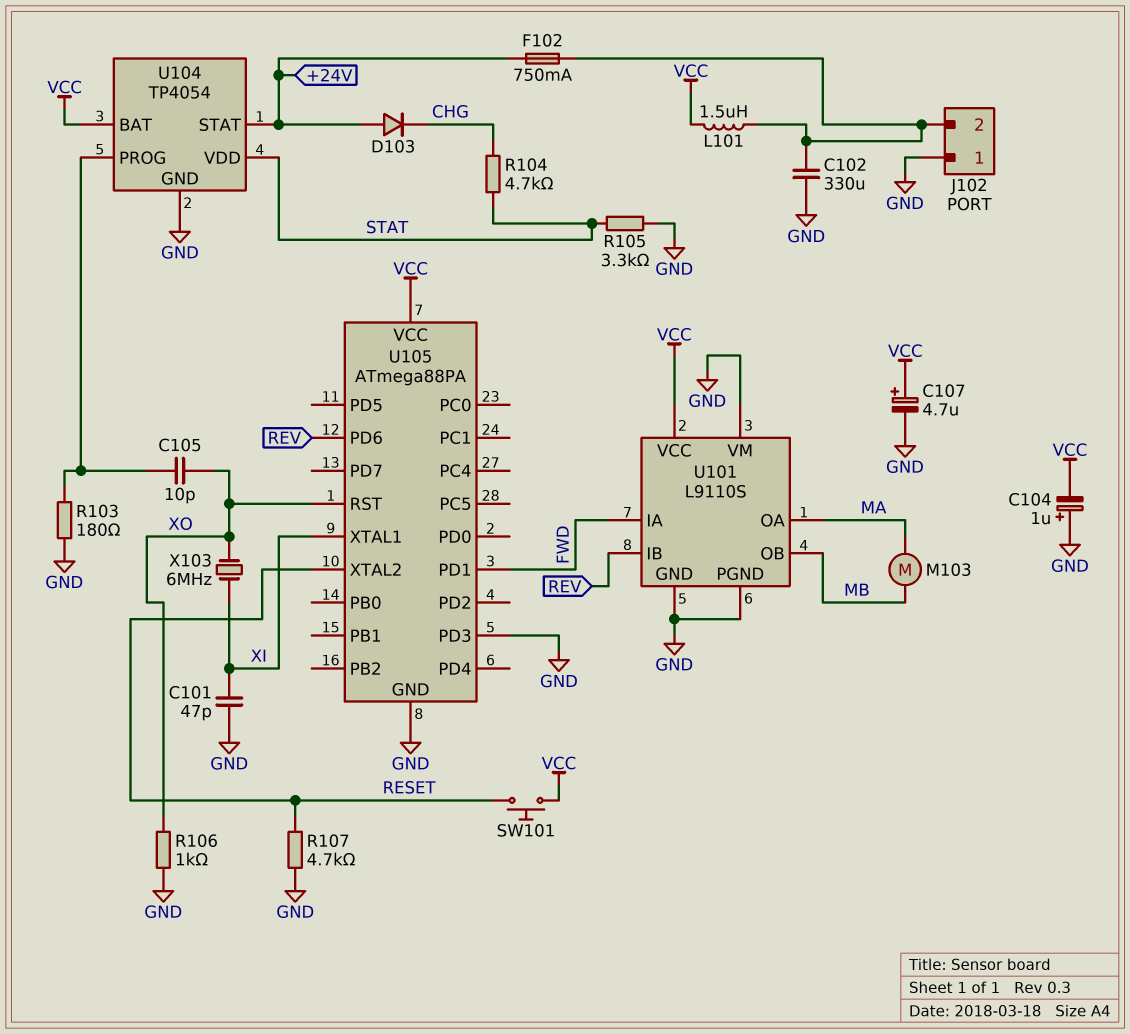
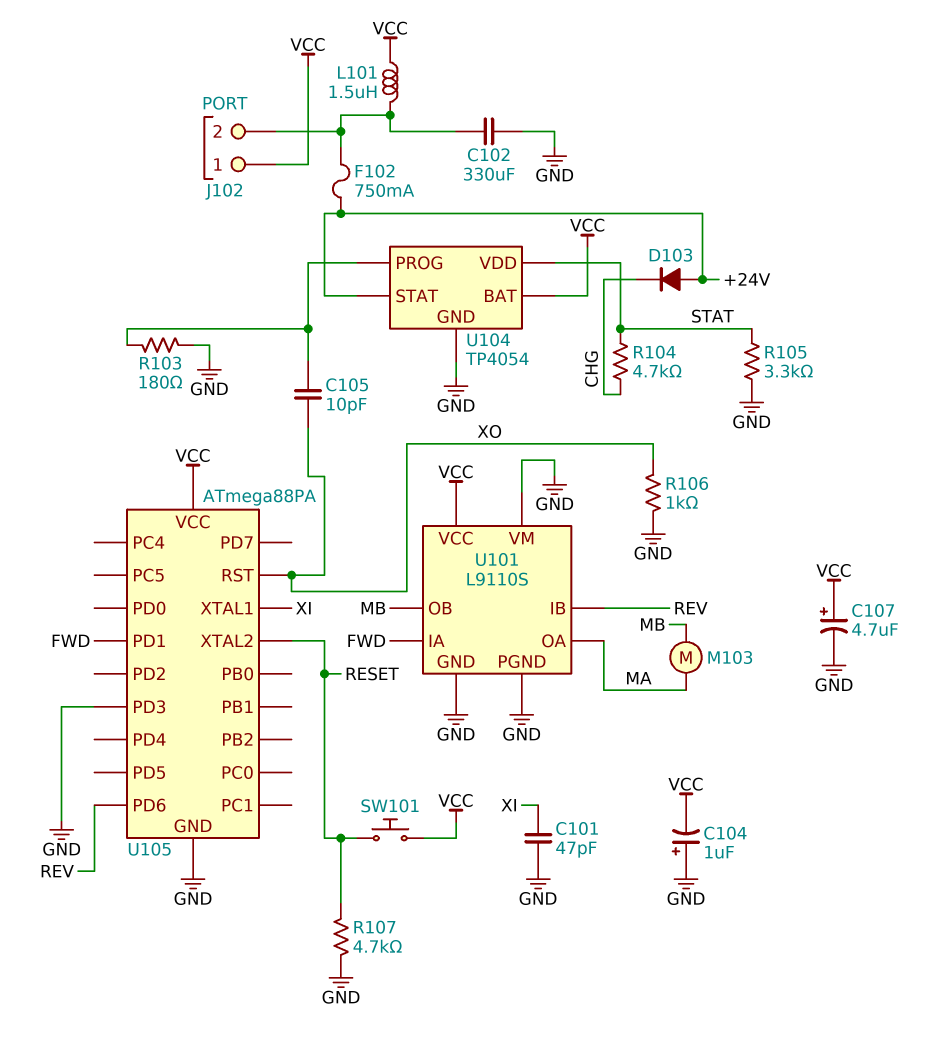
J102 pin 1: GND -> VCC
X103: 6MHz (XI, XO) -> none

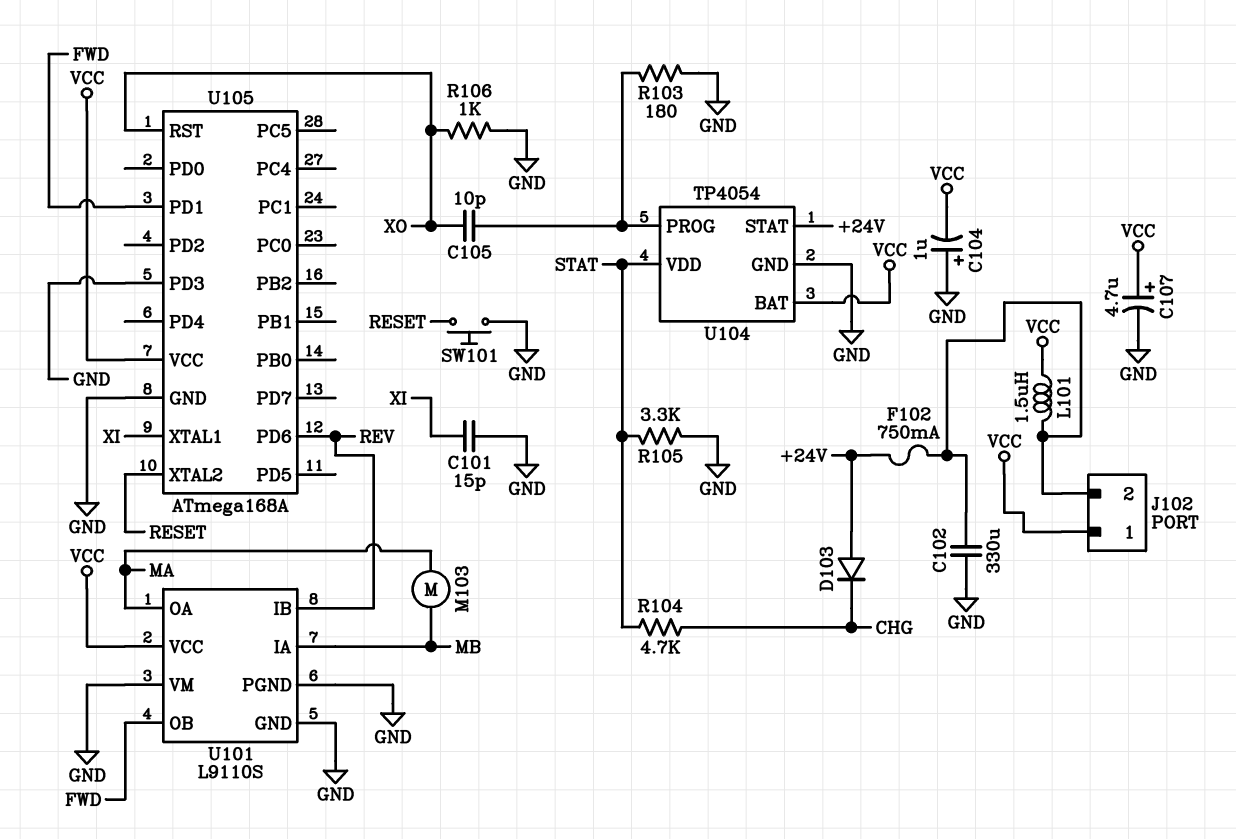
C101: 47pF (GND, XI) -> 15pF (GND, XI)
R107: 4.7k (GND, RESET) -> none
SW101: button (RESET, VCC) -> button (GND, RESET)
U101 pin IA: FWD -> MB
U101 pin OB: MB -> FWD
U105: ATmega88PA -> ATmega168A

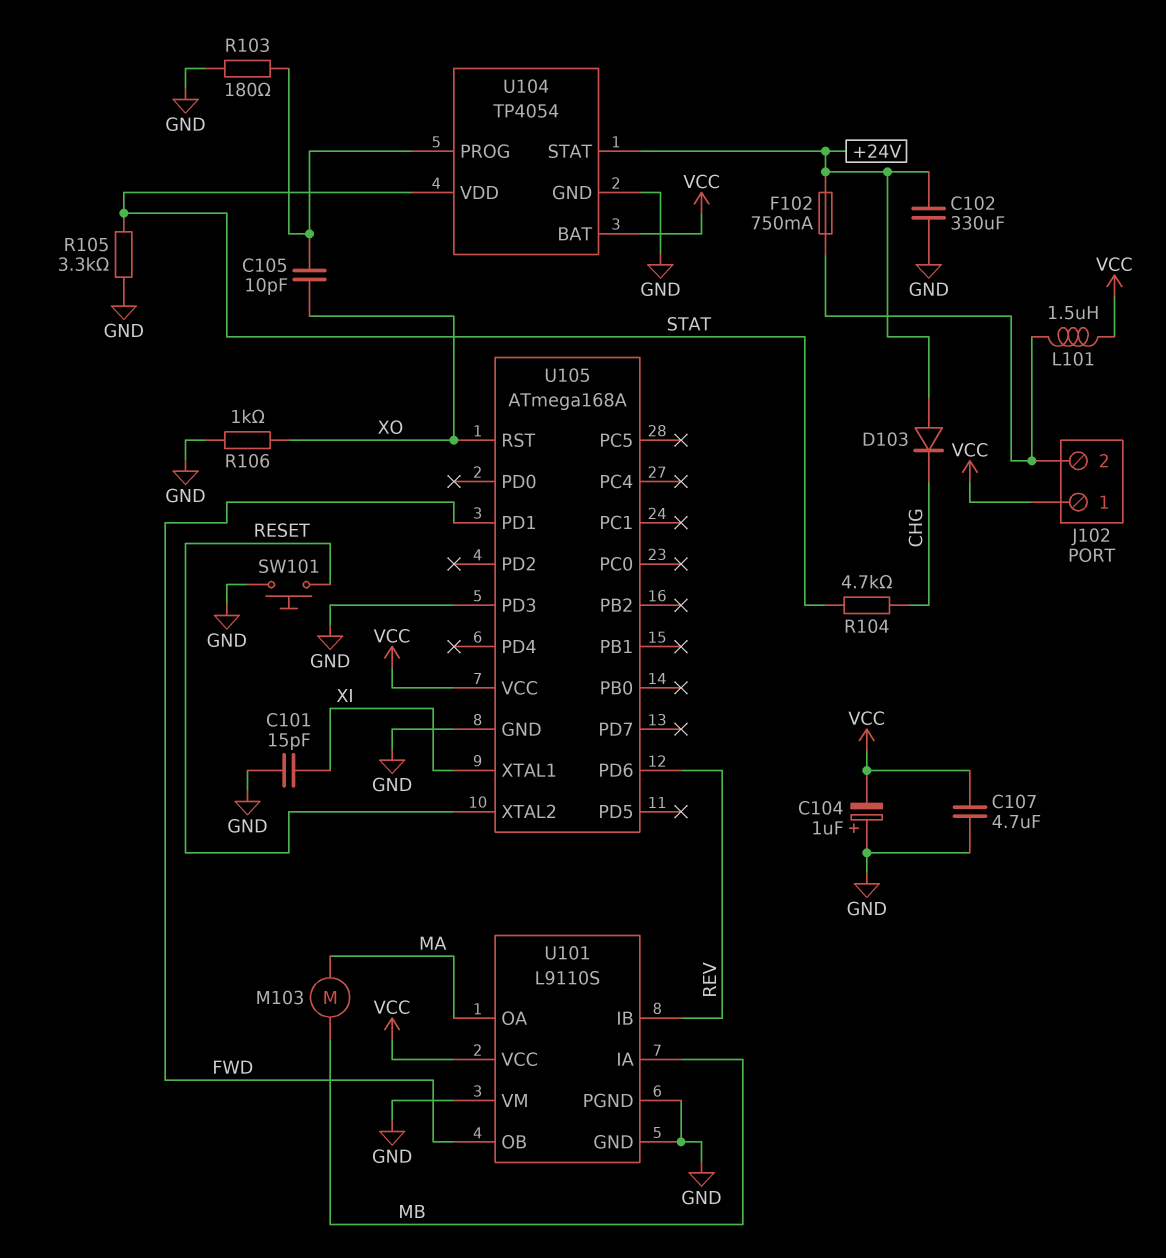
C102: 330uF (GND, J102/2) -> 330uF (+24V, GND)
C107: 4.7uF (plus VCC, minus GND) -> 4.7uF (GND, VCC)

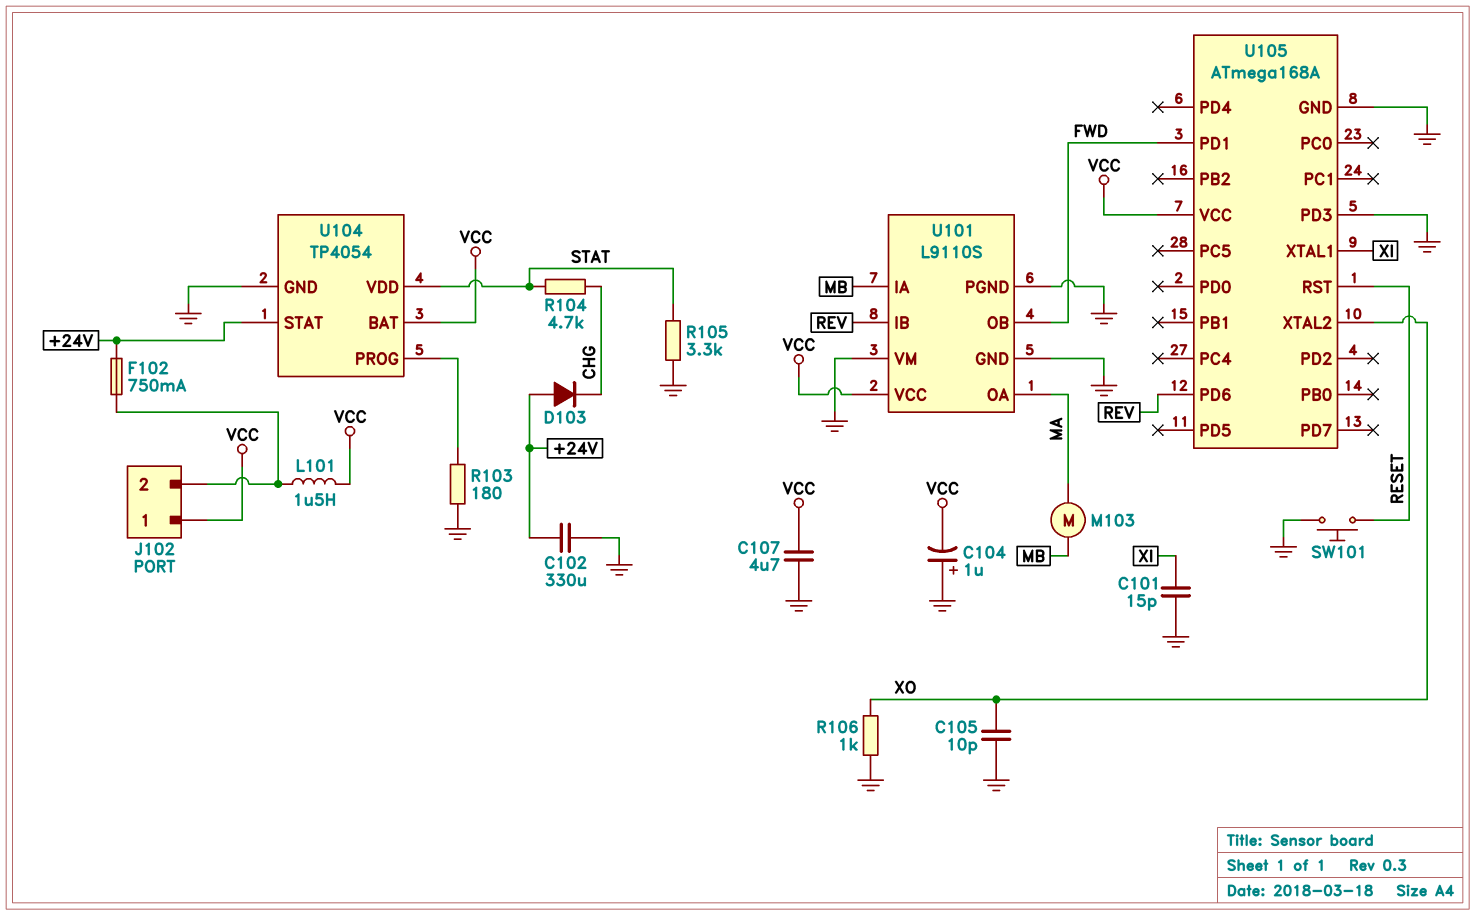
C105: 10pF (U104/PROG, XO) -> 10pF (GND, XO)
U105 pin RST: XO -> RESET
U105 pin XTAL2: RESET -> XO

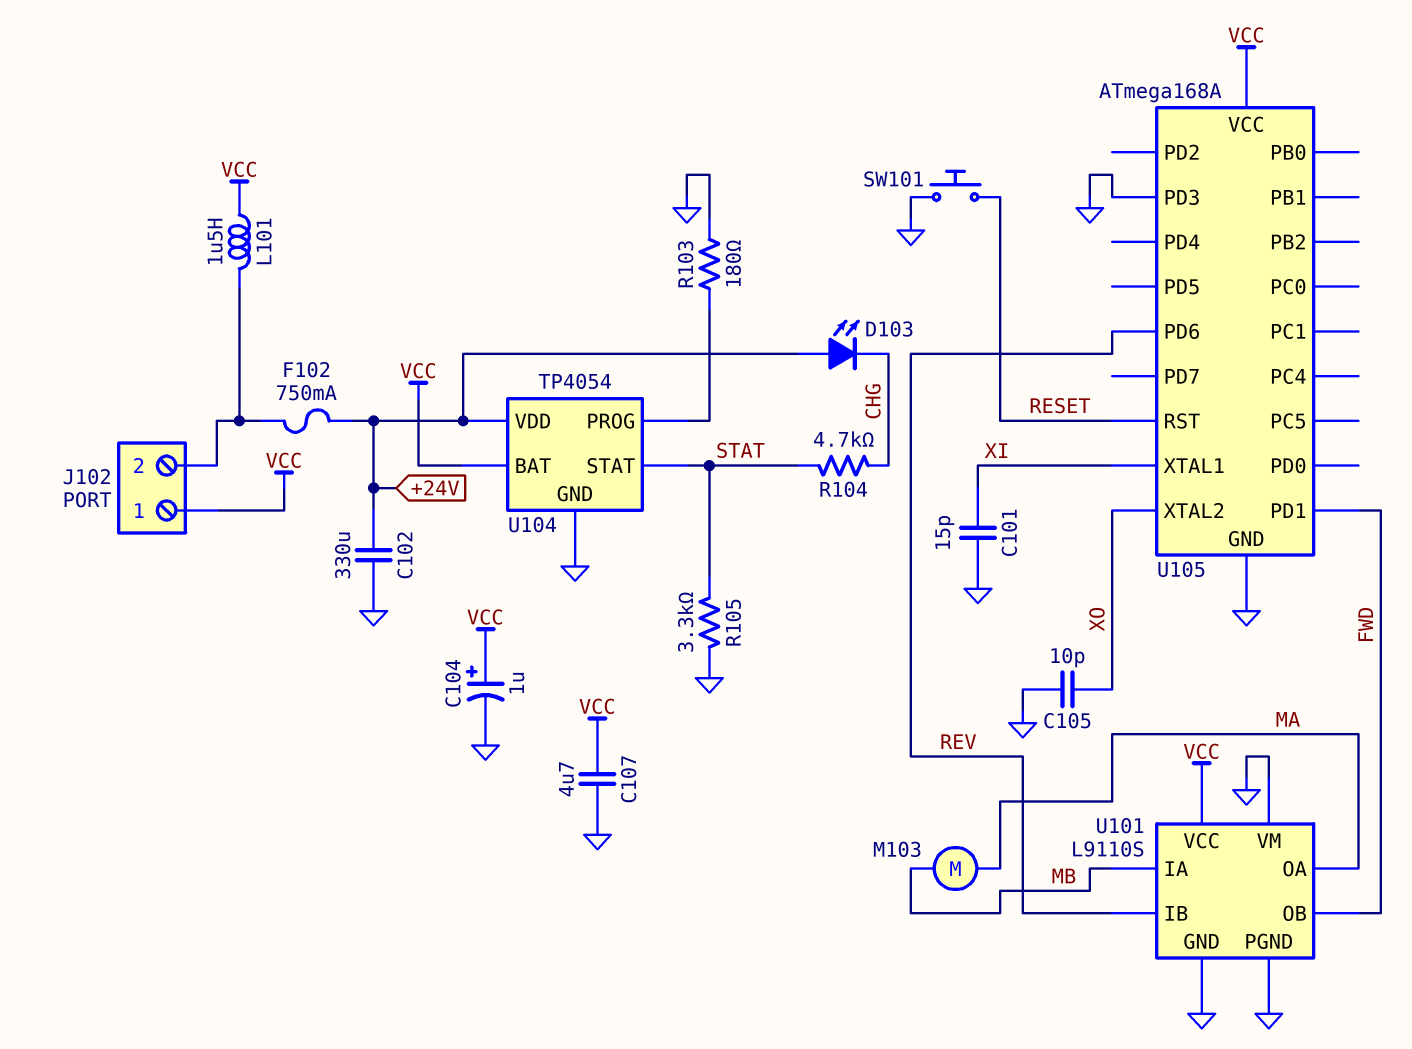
C104: 1uF (plus GND, minus VCC) -> 1uF (plus VCC, minus GND)
D103: diode (A +24V, K CHG) -> LED (A +24V, K CHG)
R106: 1k (GND, XO) -> none
U104 pin STAT: +24V -> STAT
U104 pin VDD: STAT -> +24V

